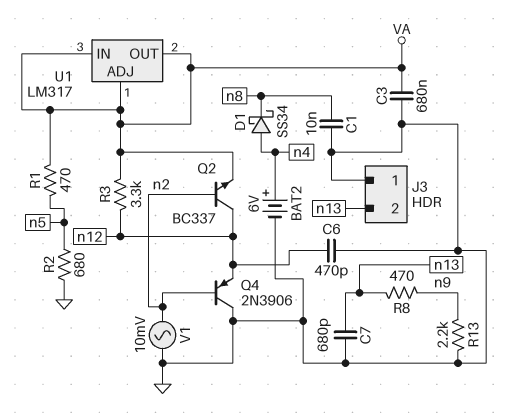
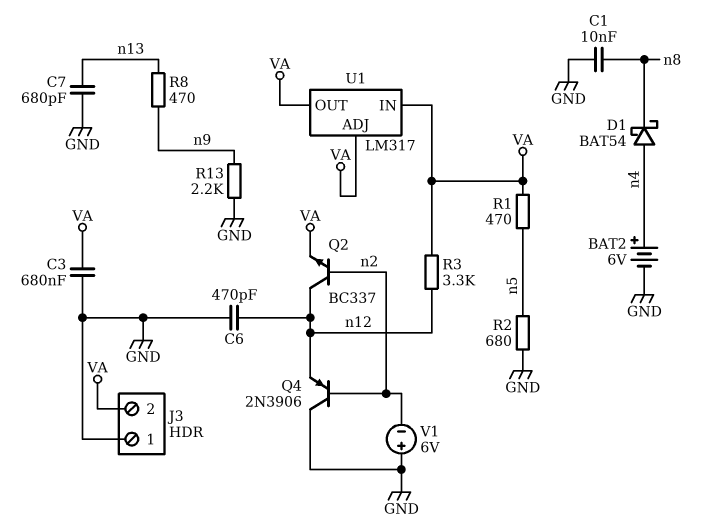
D1: schottky SS34 (A n4, K n8) -> schottky BAT54 (A n4, K n8)
J3 pin 2: n13 -> VA
V1: AC 10mV (GND, n2) -> 6V (plus GND, minus n2)

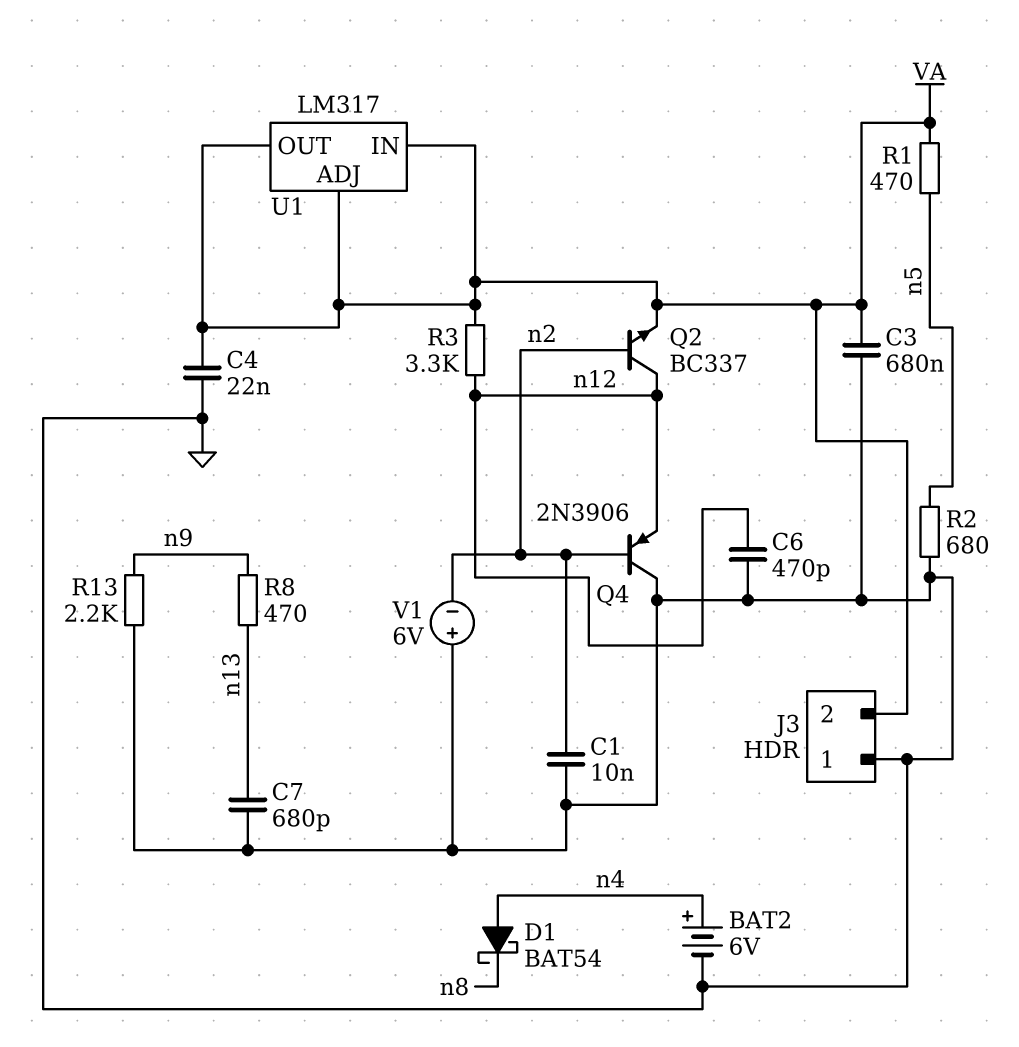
C1: 10nF (GND, n8) -> 10nF (GND, n2)
C4: none -> 22nF (GND, VA)

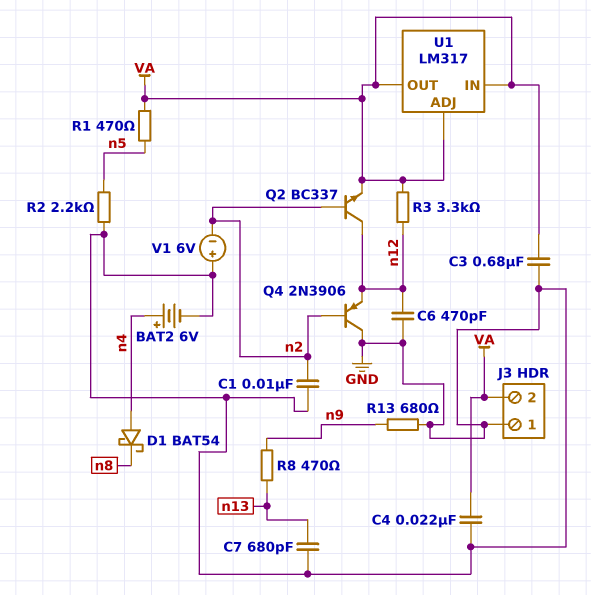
R2: 680 (GND, n5) -> 2.2k (GND, n5)
R13: 2.2k (GND, n9) -> 680 (GND, n9)

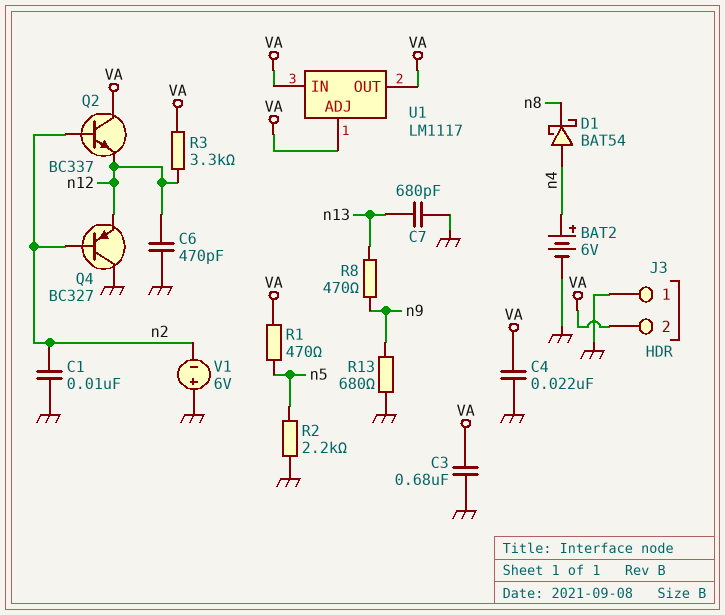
Q2: NPN BC337 (B n2, C n12, E VA) -> NPN BC337 (B n2, C VA, E n12)
Q4: PNP 2N3906 (B n2, C GND, E n12) -> PNP BC327 (B n2, C GND, E n12)
U1: LM317 -> LM1117

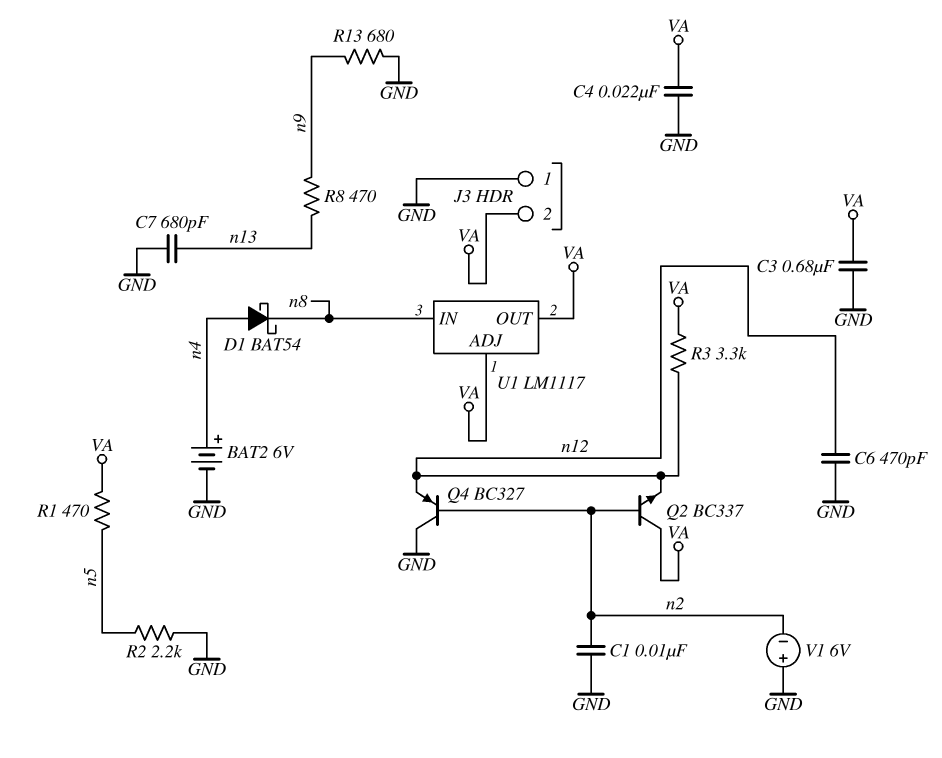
U1 pin IN: VA -> n8

